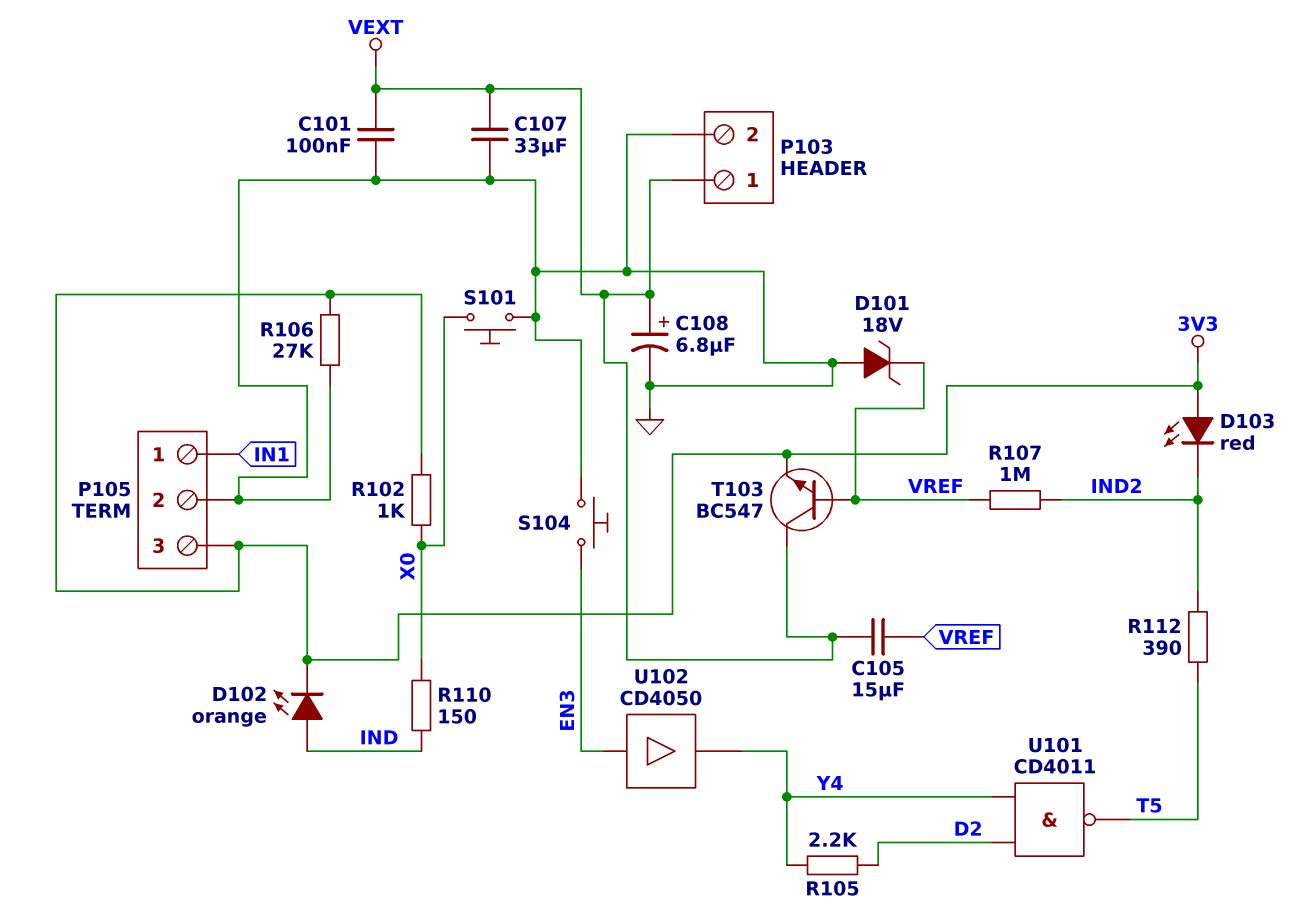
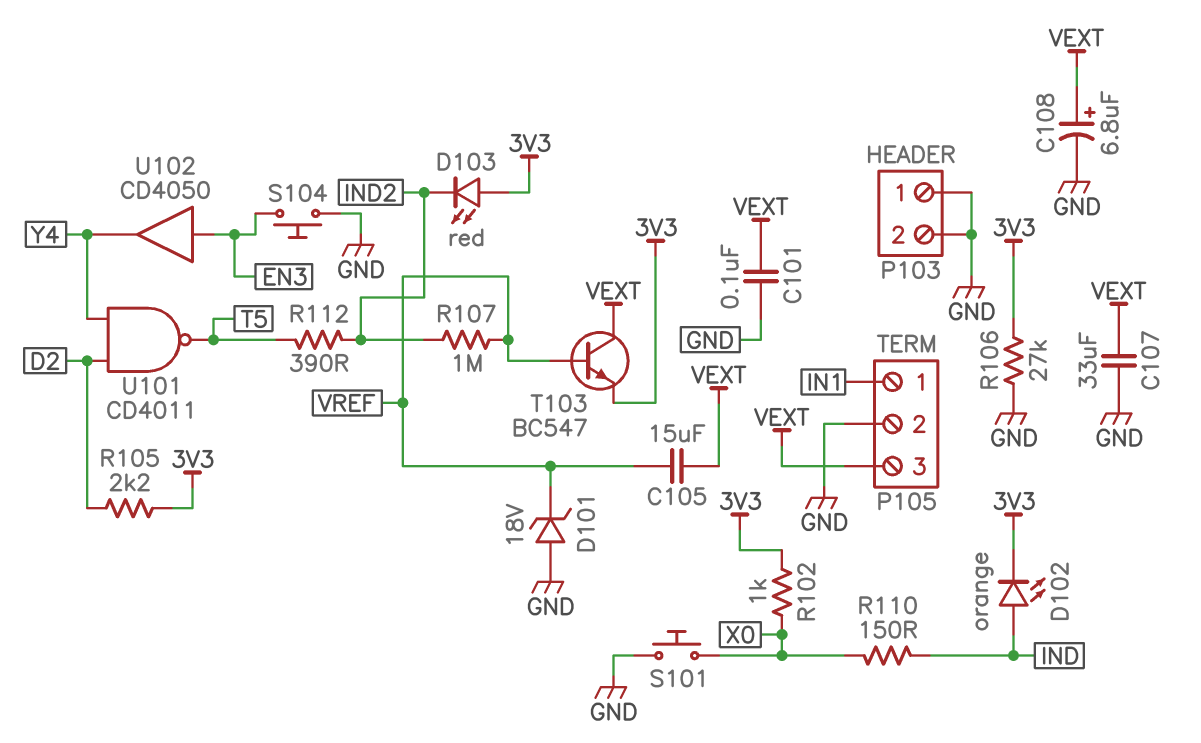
P103 pin 1: VEXT -> GND
P105 pin 3: 3V3 -> VEXT
R105: 2.2k (D2, Y4) -> 2.2k (3V3, D2)

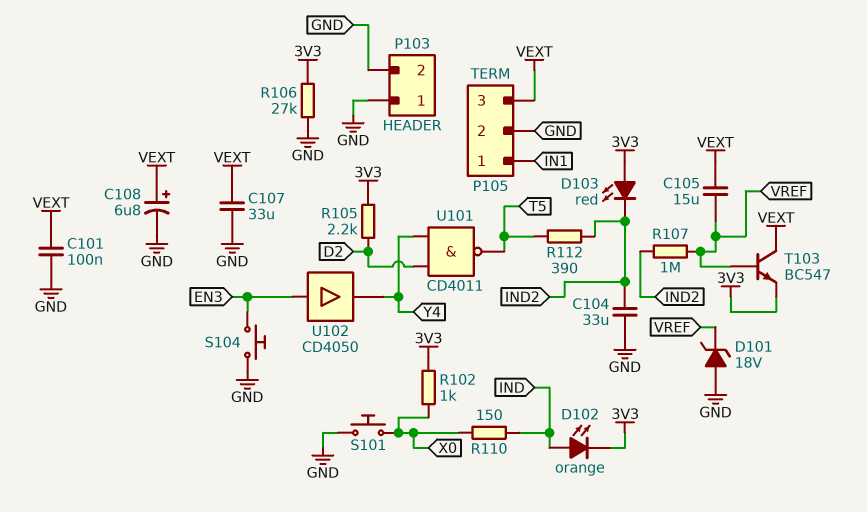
C104: none -> 33uF (GND, IND2)

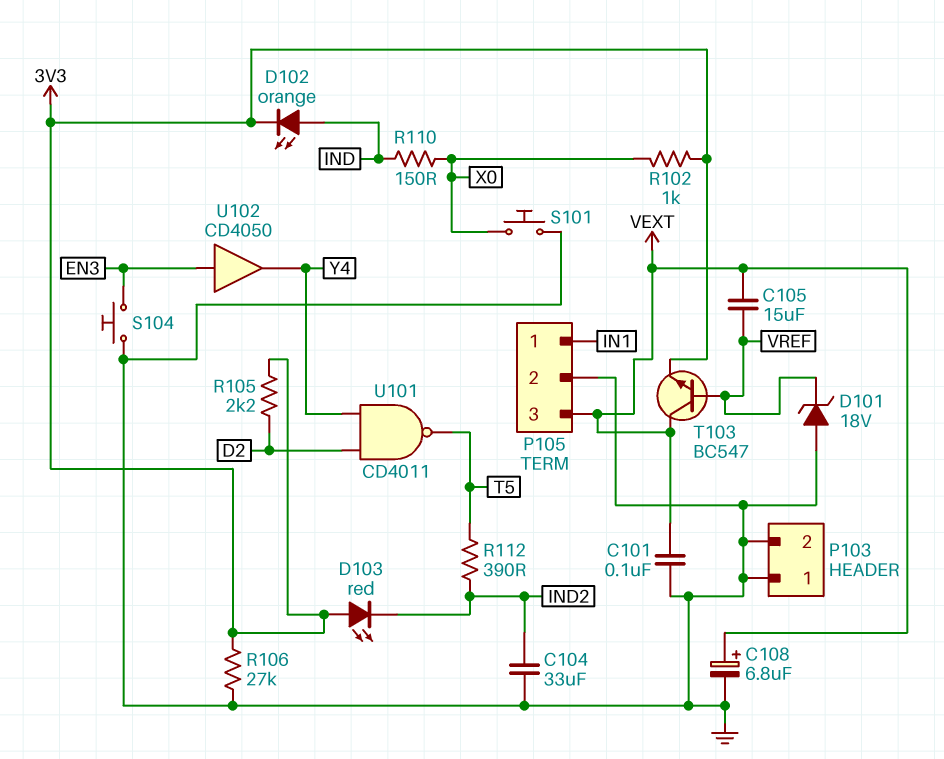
C107: 33uF (GND, VEXT) -> none
R107: 1M (IND2, VREF) -> none

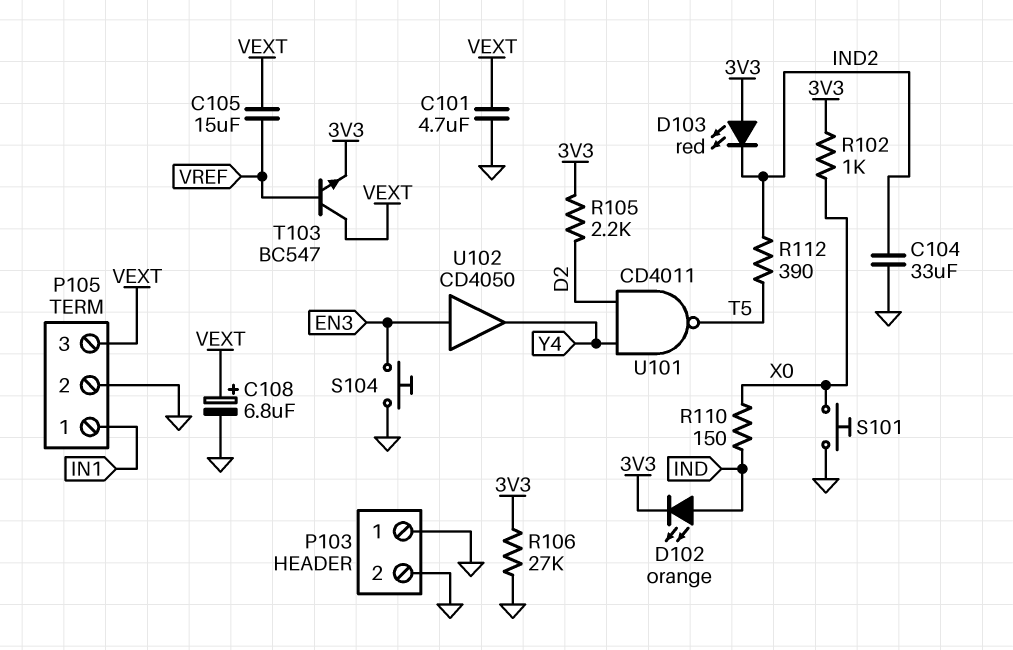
C101: 100nF (GND, VEXT) -> 4.7uF (GND, VEXT)
D101: zener 18V (A GND, K VREF) -> none

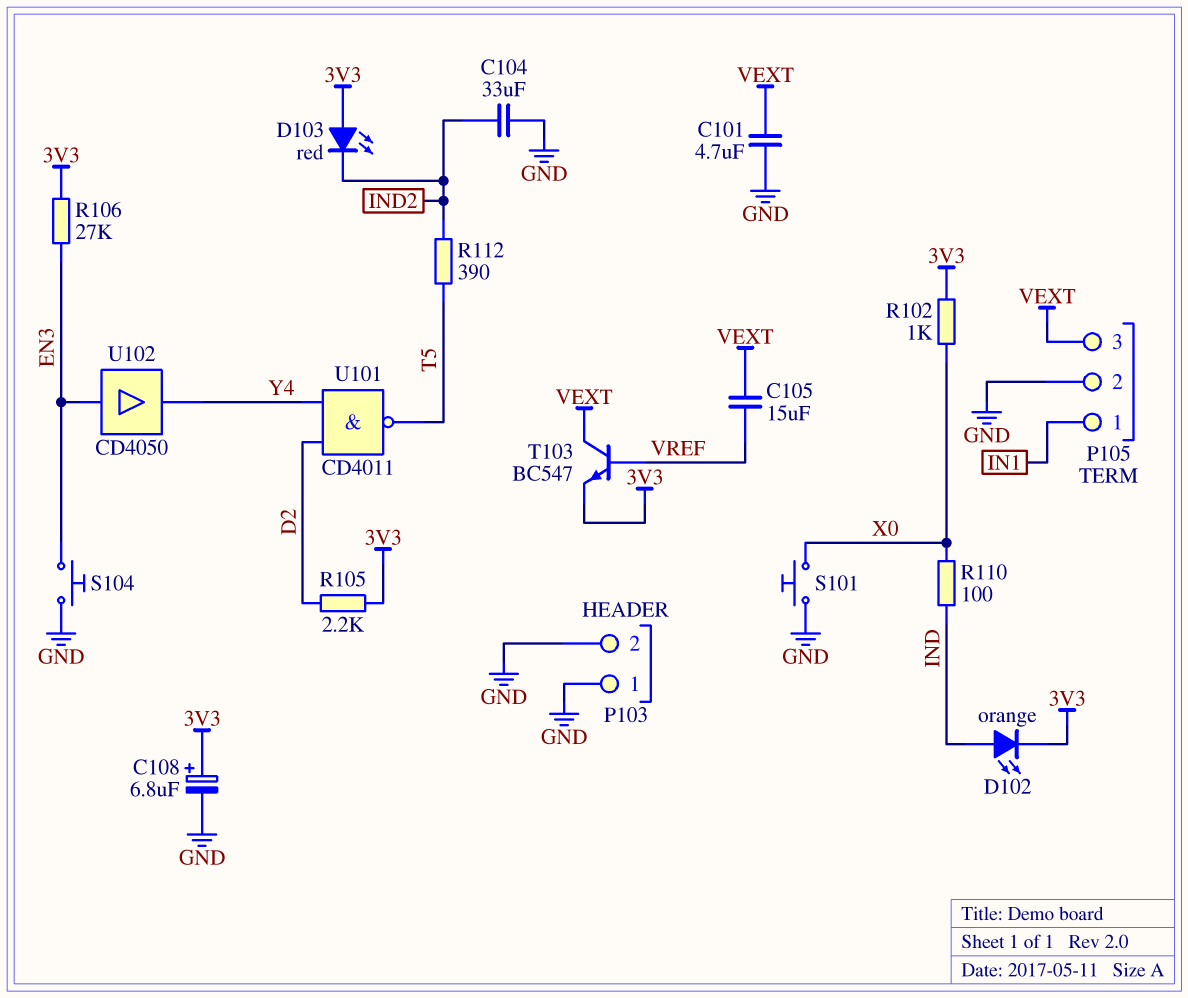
C108: 6.8uF (plus VEXT, minus GND) -> 6.8uF (plus 3V3, minus GND)
R106: 27k (3V3, GND) -> 27k (3V3, EN3)
R110: 150 (IND, X0) -> 100 (IND, X0)

